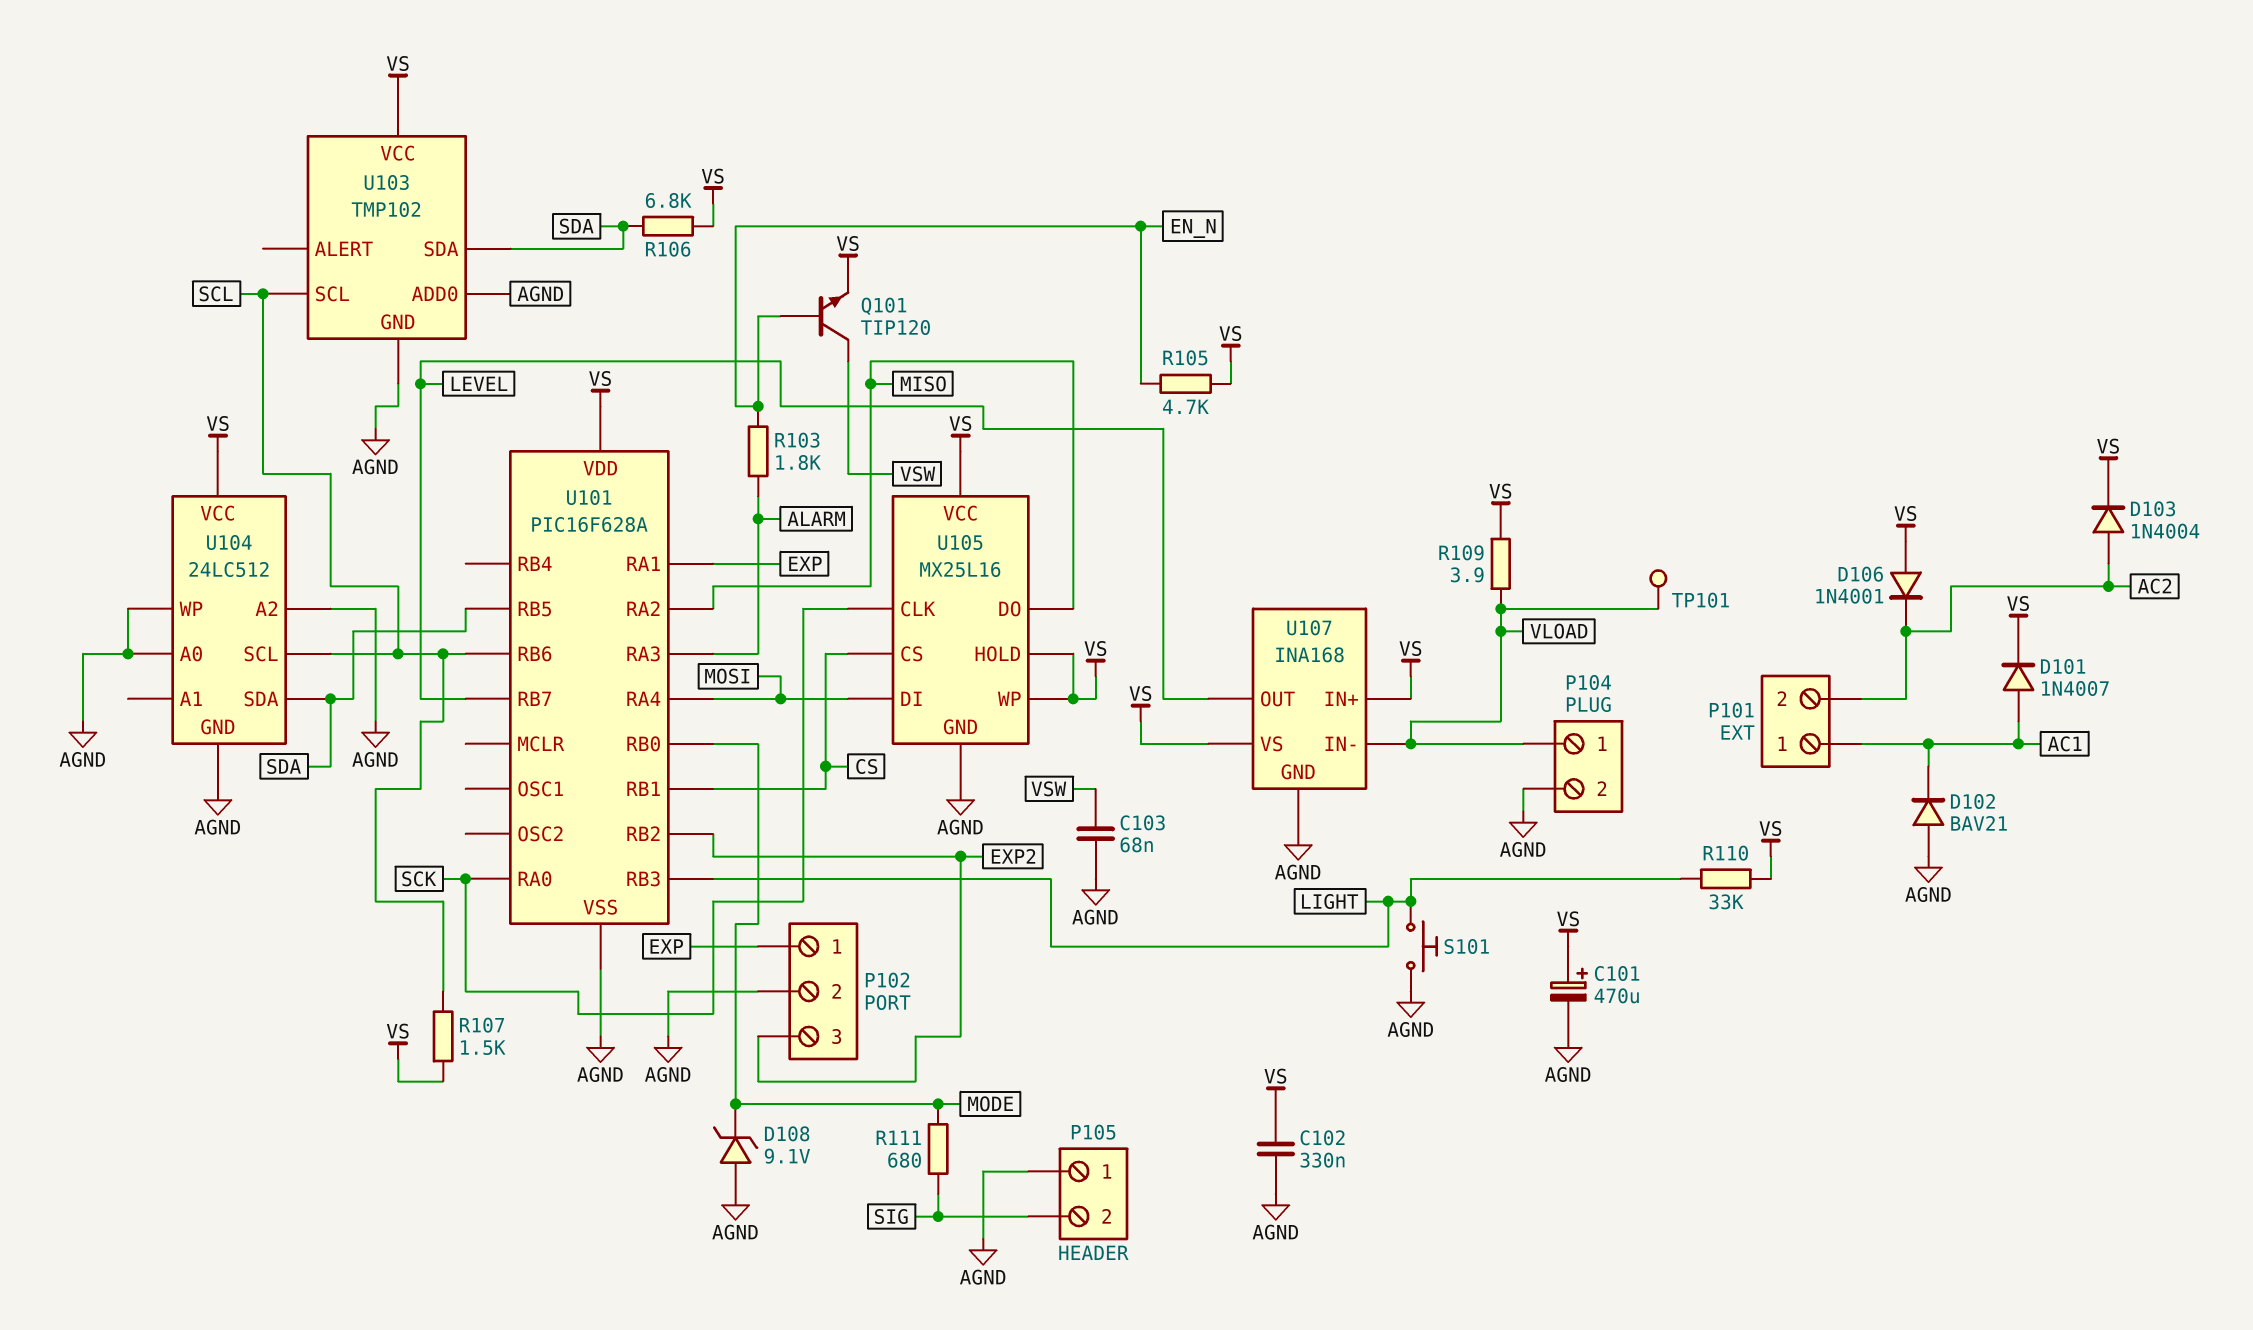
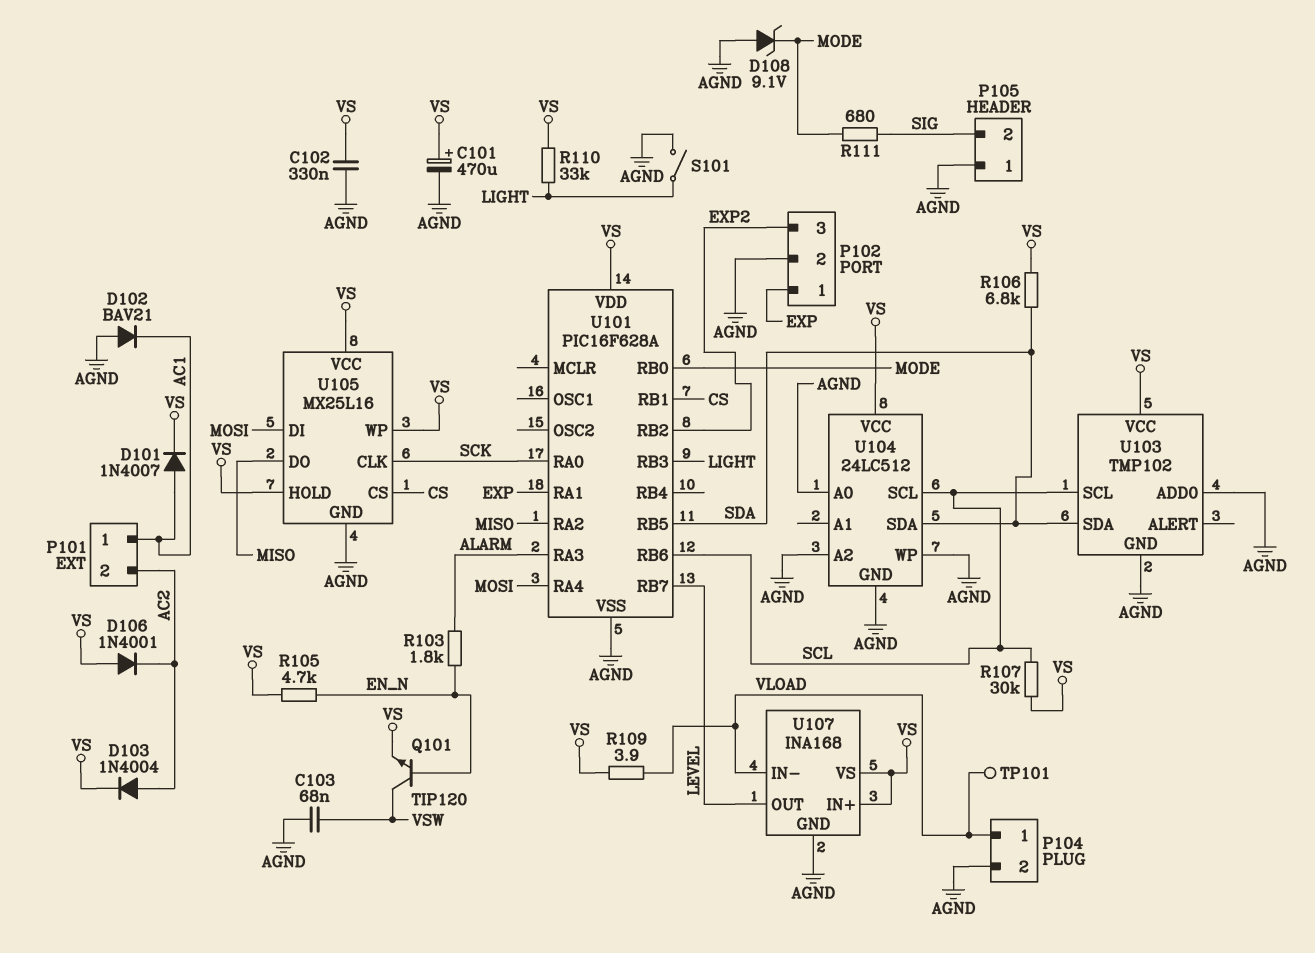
R107: 1.5k (SCL, VS) -> 30k (SCL, VS)
S101: button (AGND, LIGHT) -> switch (AGND, LIGHT)

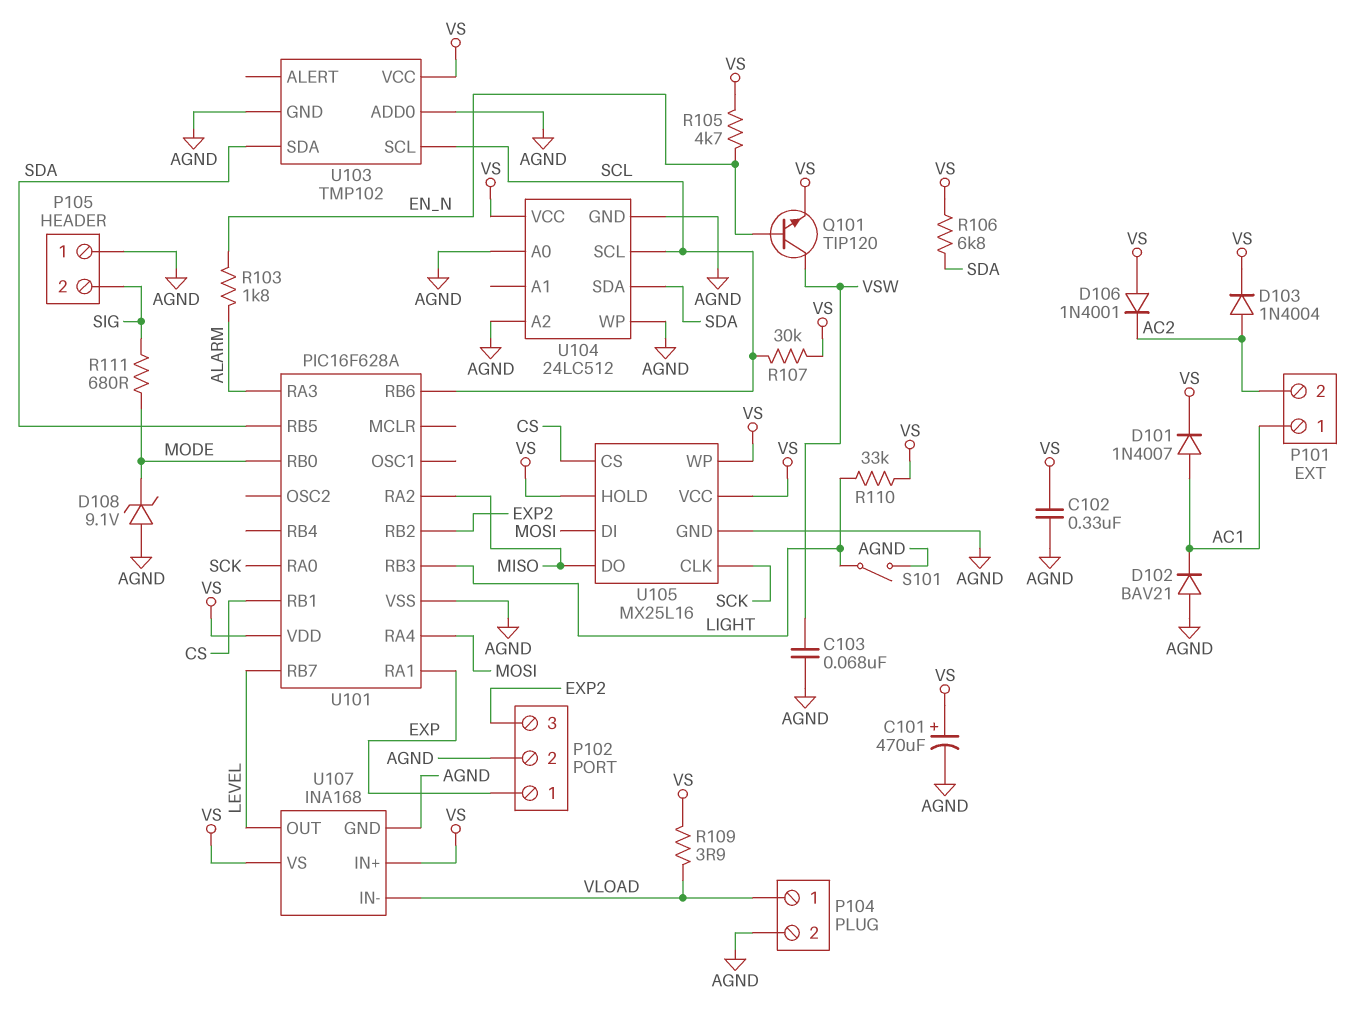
TP101: test point (VLOAD) -> none

